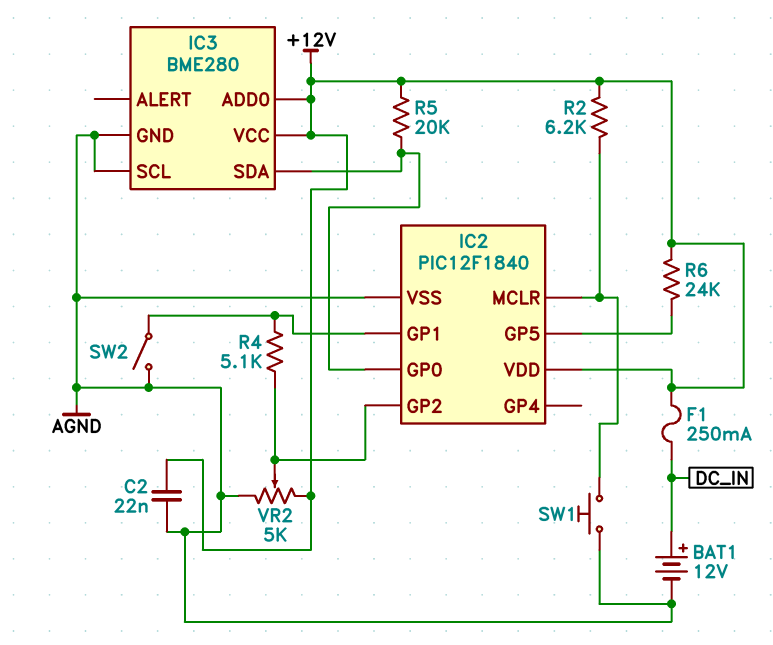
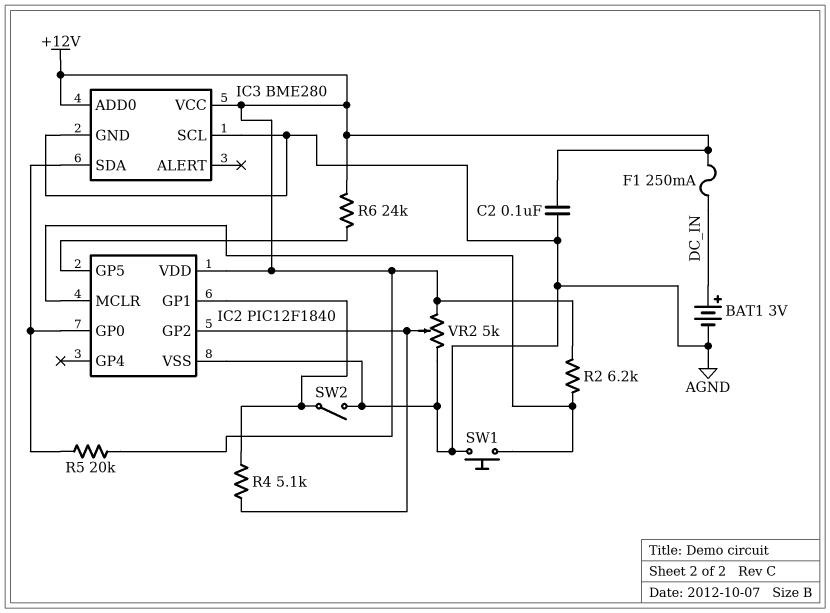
BAT1: 12V (plus DC_IN, minus AGND) -> 3V (plus DC_IN, minus AGND)
C2: 22nF (+12V, AGND) -> 100nF (+12V, AGND)

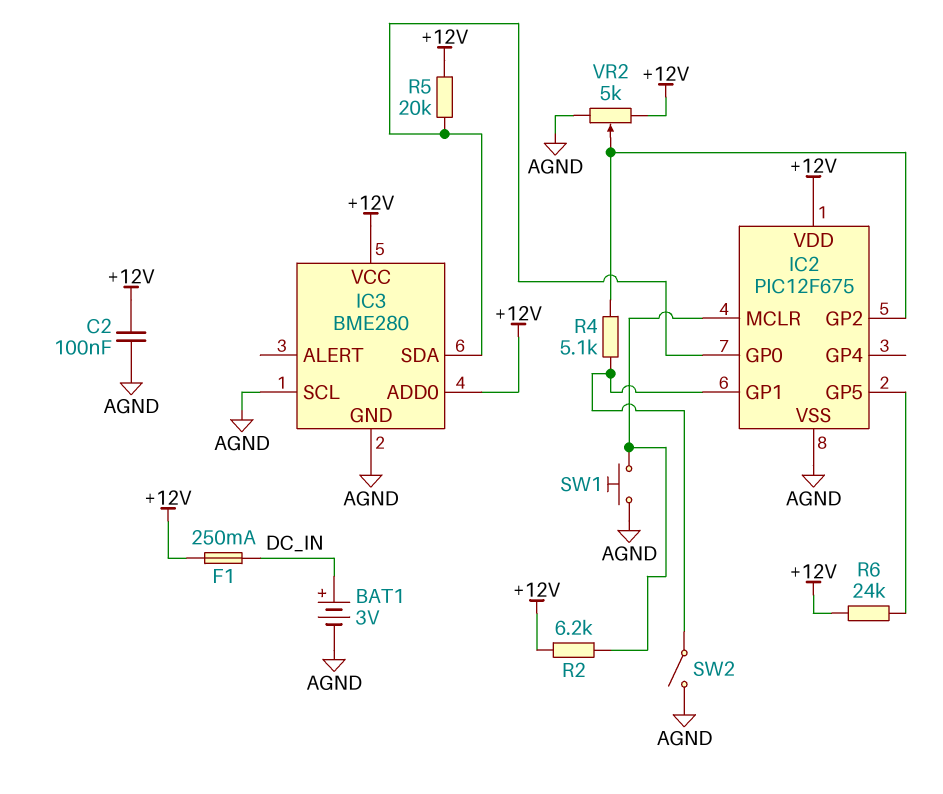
IC2: PIC12F1840 -> PIC12F675

